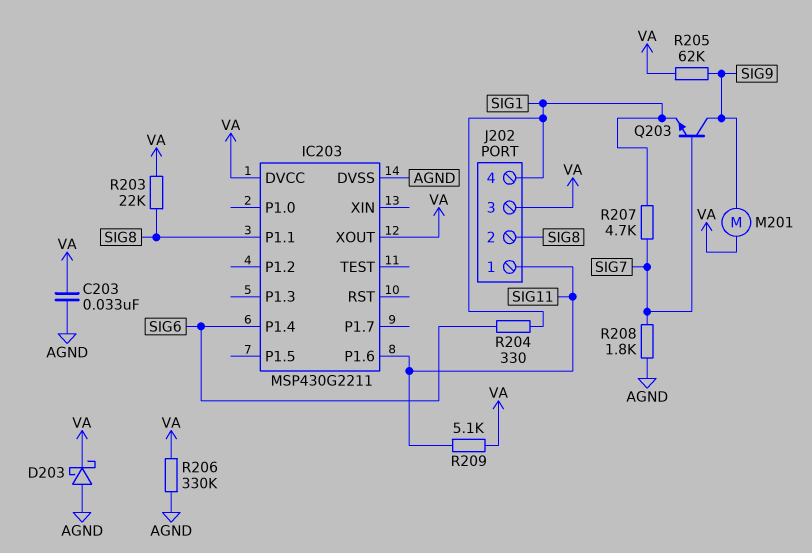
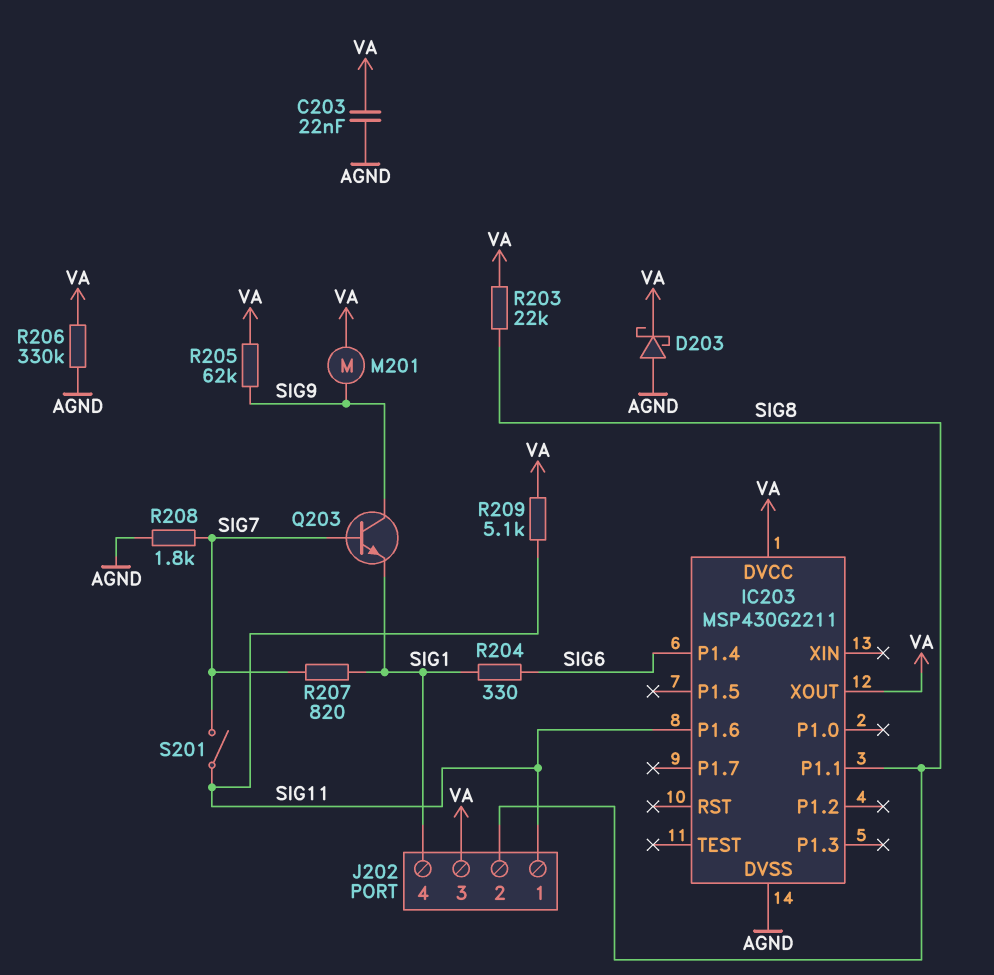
C203: 33nF (AGND, VA) -> 22nF (AGND, VA)
R207: 4.7k (SIG1, SIG7) -> 820 (SIG1, SIG7)
S201: none -> switch (SIG7, SIG11)

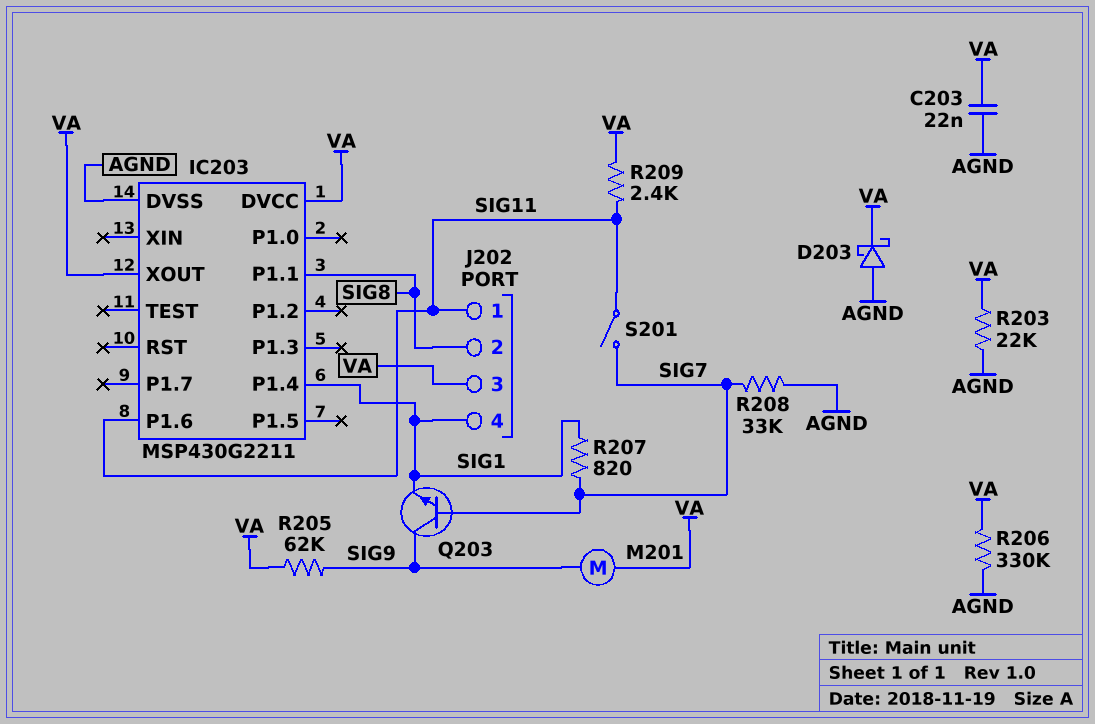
IC203 pin P1.4: SIG6 -> SIG1
R203: 22k (SIG8, VA) -> 22k (AGND, VA)
R204: 330 (SIG1, SIG6) -> none
R208: 1.8k (AGND, SIG7) -> 33k (AGND, SIG7)
R209: 5.1k (SIG11, VA) -> 2.4k (SIG11, VA)

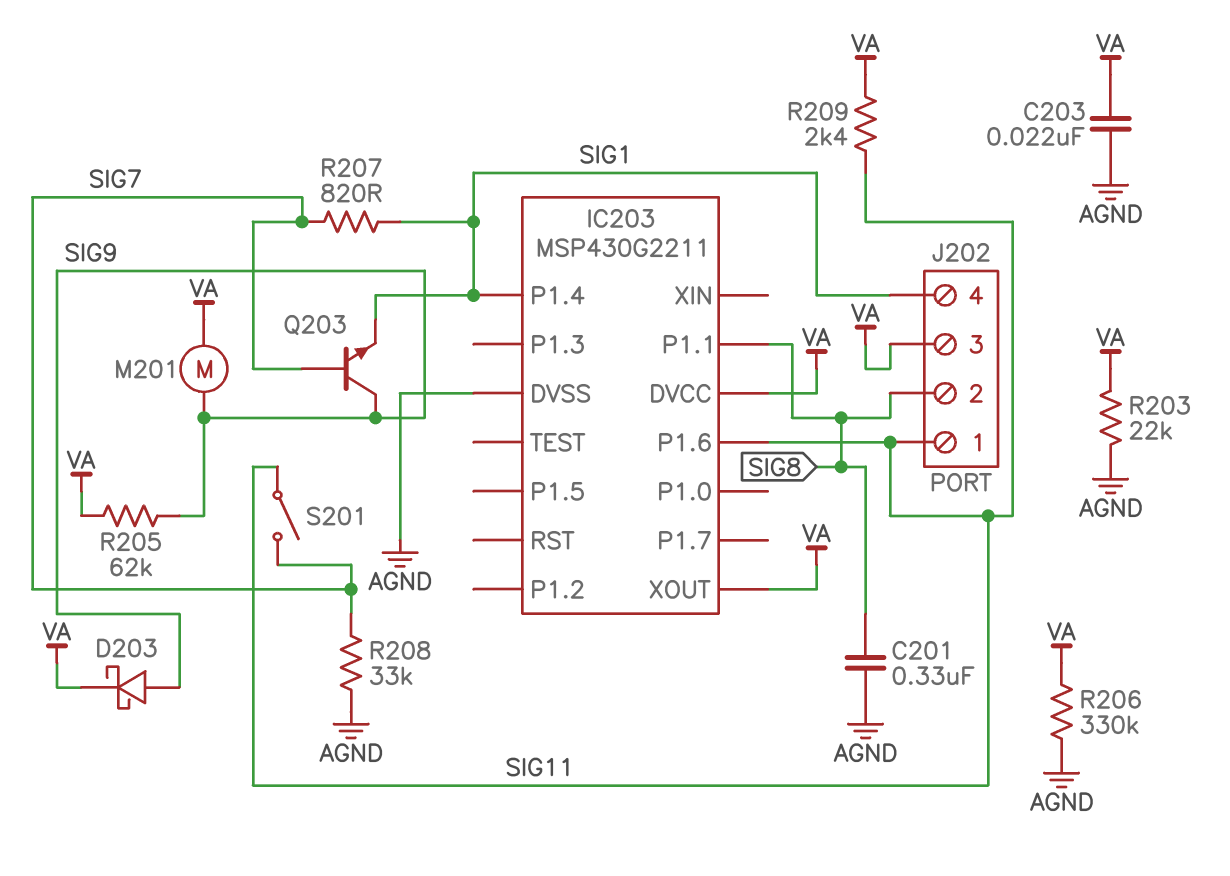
C201: none -> 330nF (AGND, SIG8)
D203: schottky (A AGND, K VA) -> schottky (A SIG9, K VA)

